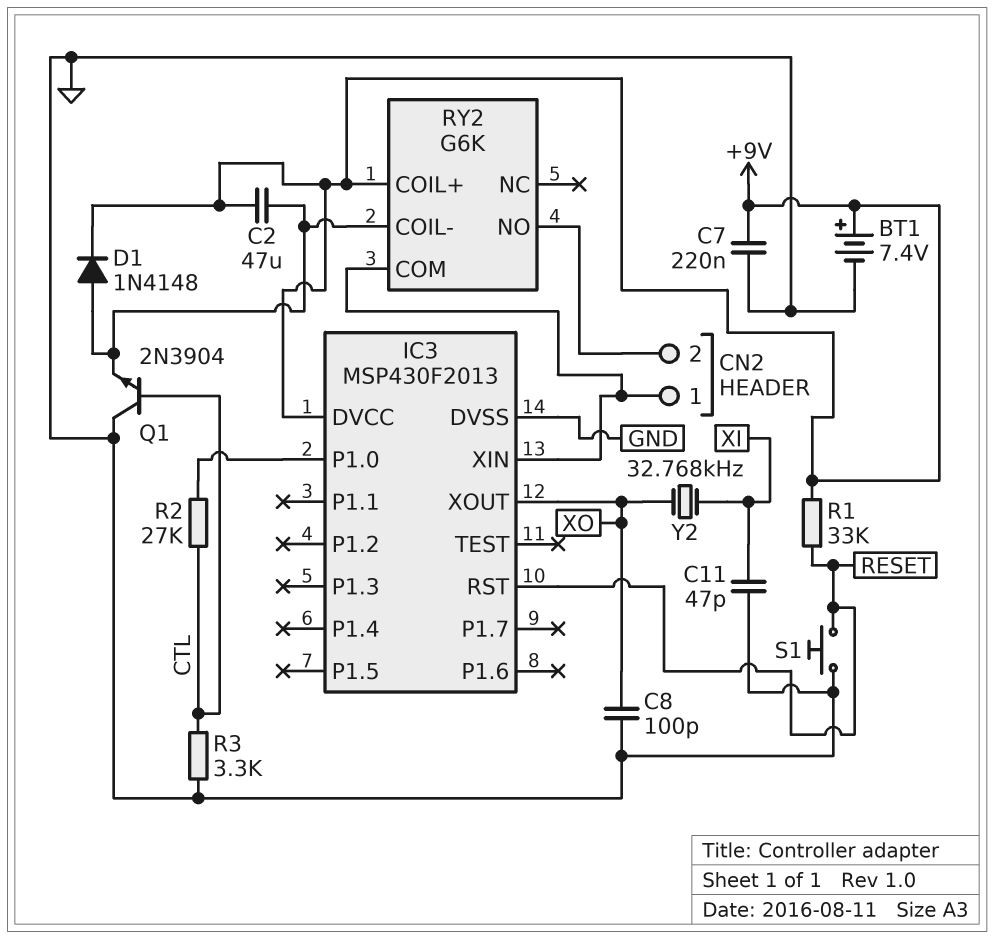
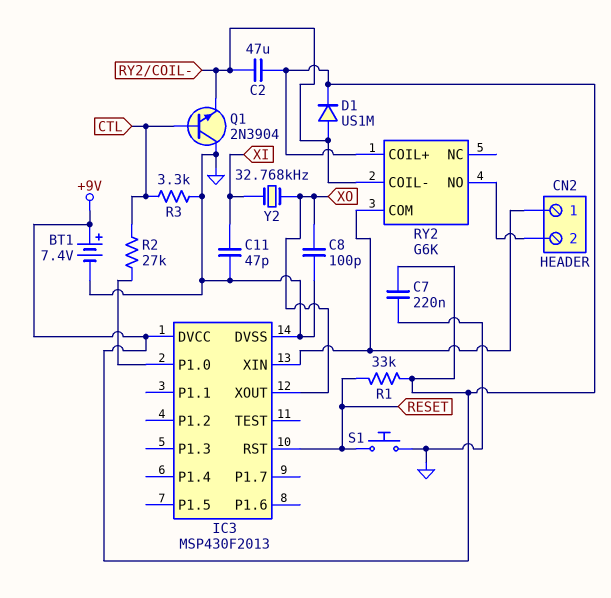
D1: diode 1N4148 (A RY2/COIL-, K +9V) -> diode US1M (A RY2/COIL-, K +9V)

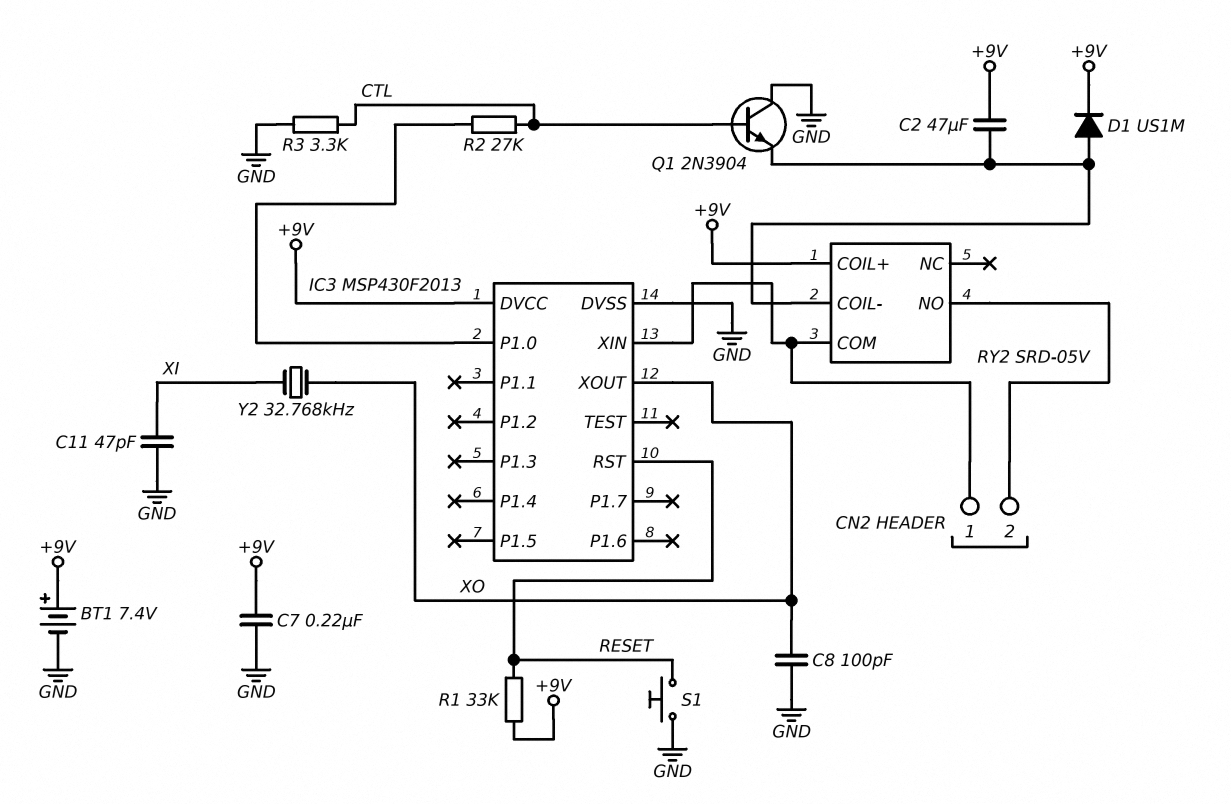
RY2: G6K -> SRD-05V

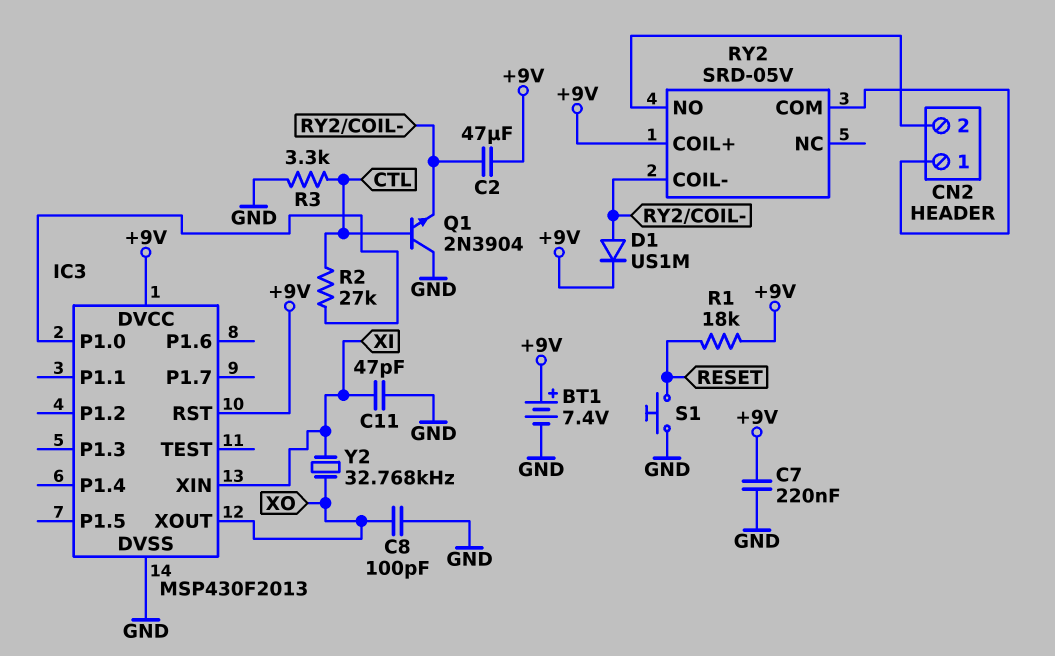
IC3 pin RST: RESET -> +9V
IC3 pin XIN: CN2/1 -> XI
R1: 33k (+9V, RESET) -> 18k (+9V, RESET)

